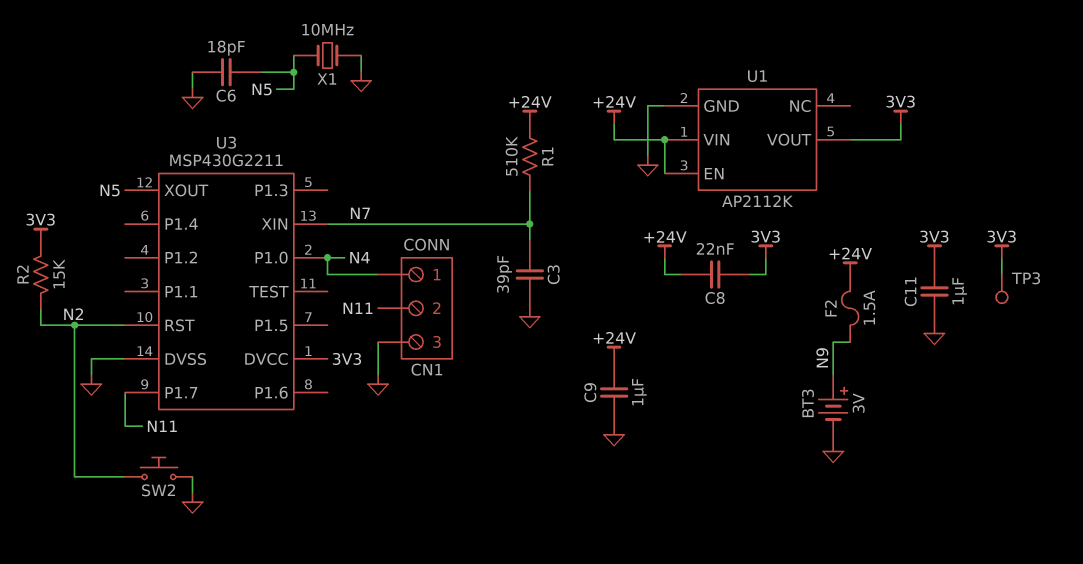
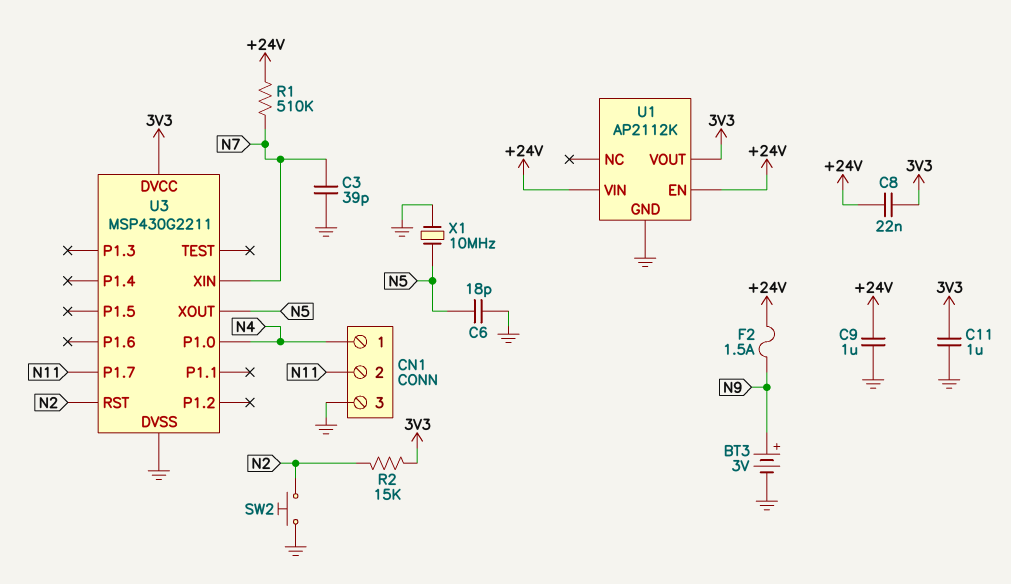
TP3: test point (3V3) -> none

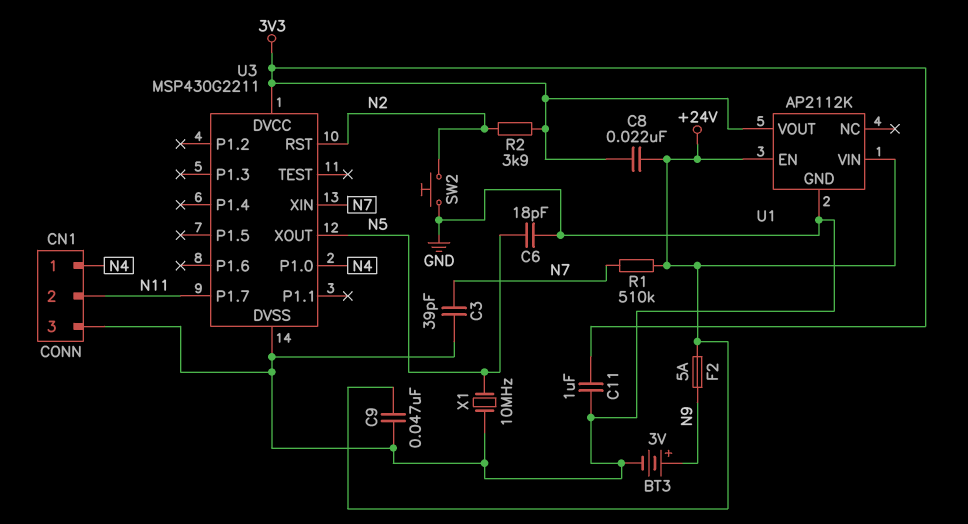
C9: 1uF (+24V, GND) -> 47nF (+24V, GND)
F2: 1.5A (+24V, N9) -> 5A (+24V, N9)
R2: 15k (3V3, N2) -> 3.9k (3V3, N2)

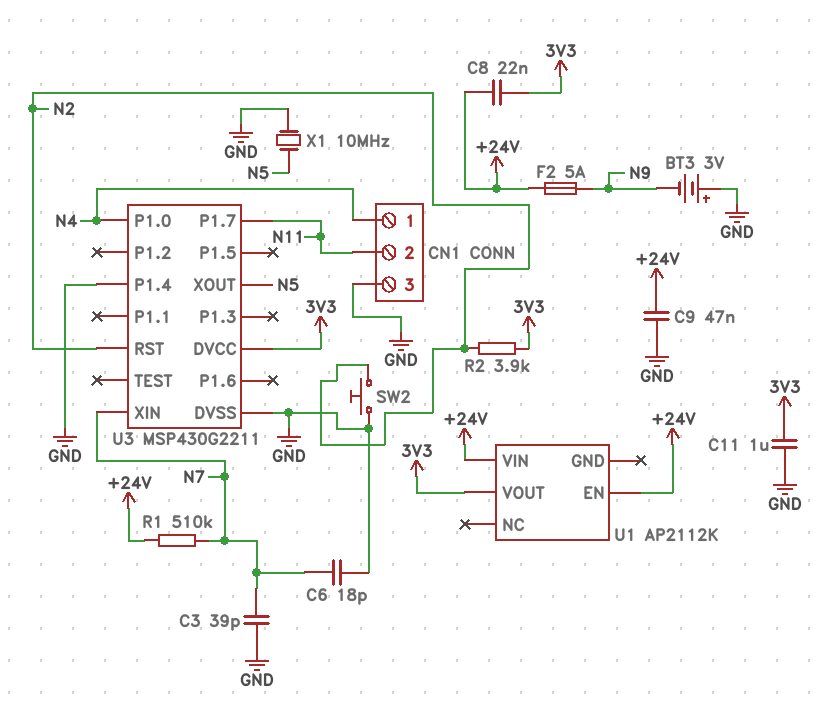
BT3: 3V (plus N9, minus GND) -> 3V (plus GND, minus N9)
C6: 18pF (GND, N5) -> 18pF (GND, N7)
U1 pin GND: GND -> none
U3 pin P1.4: none -> GND

